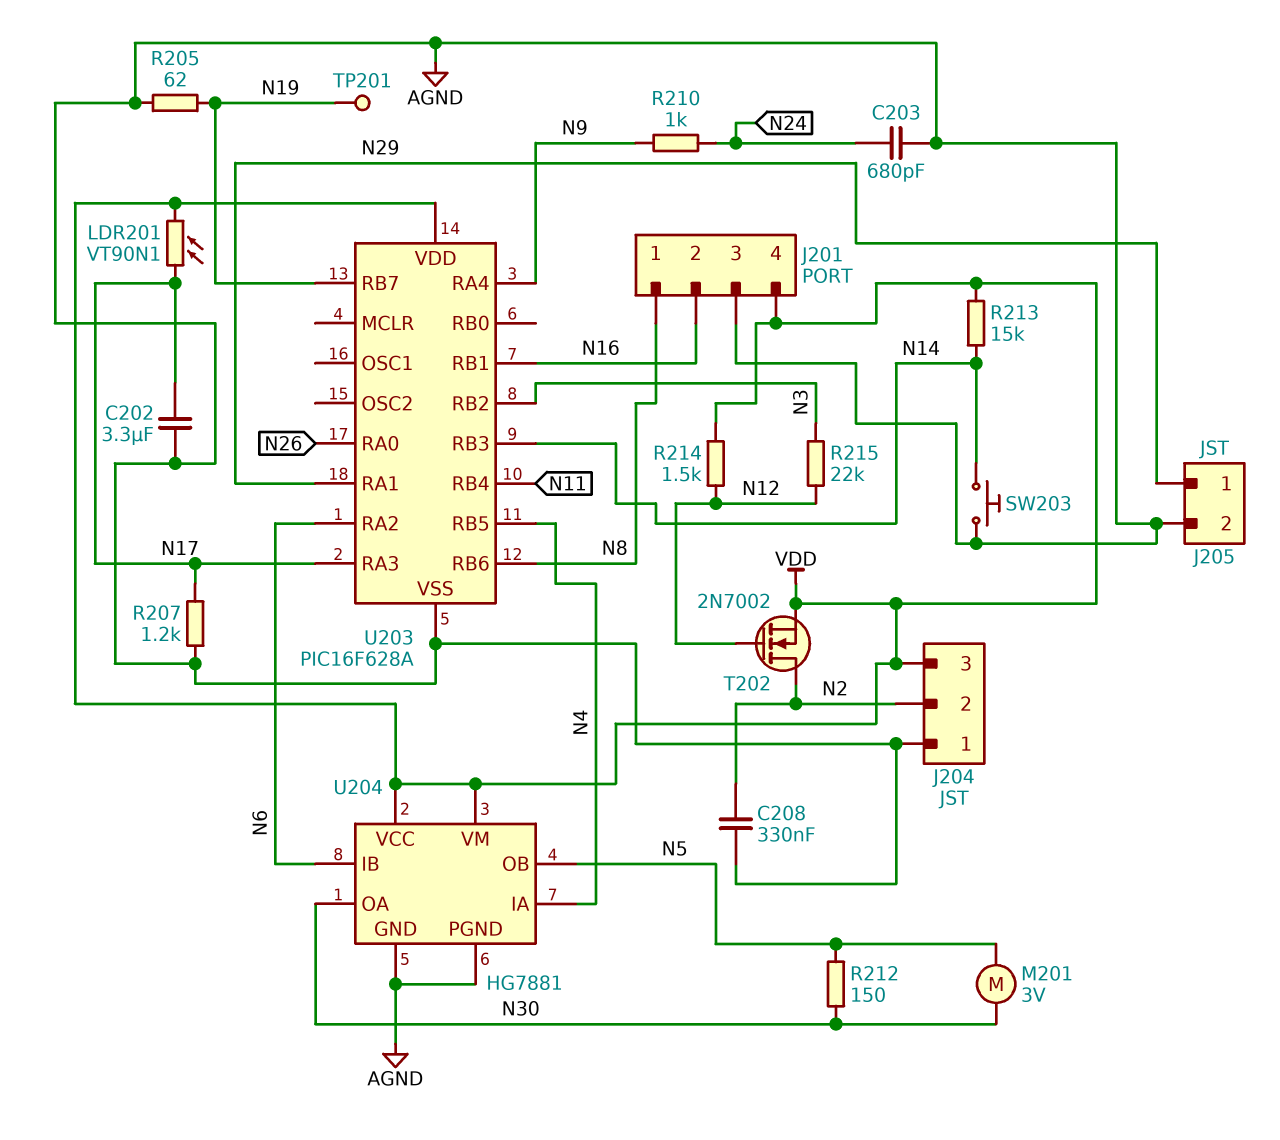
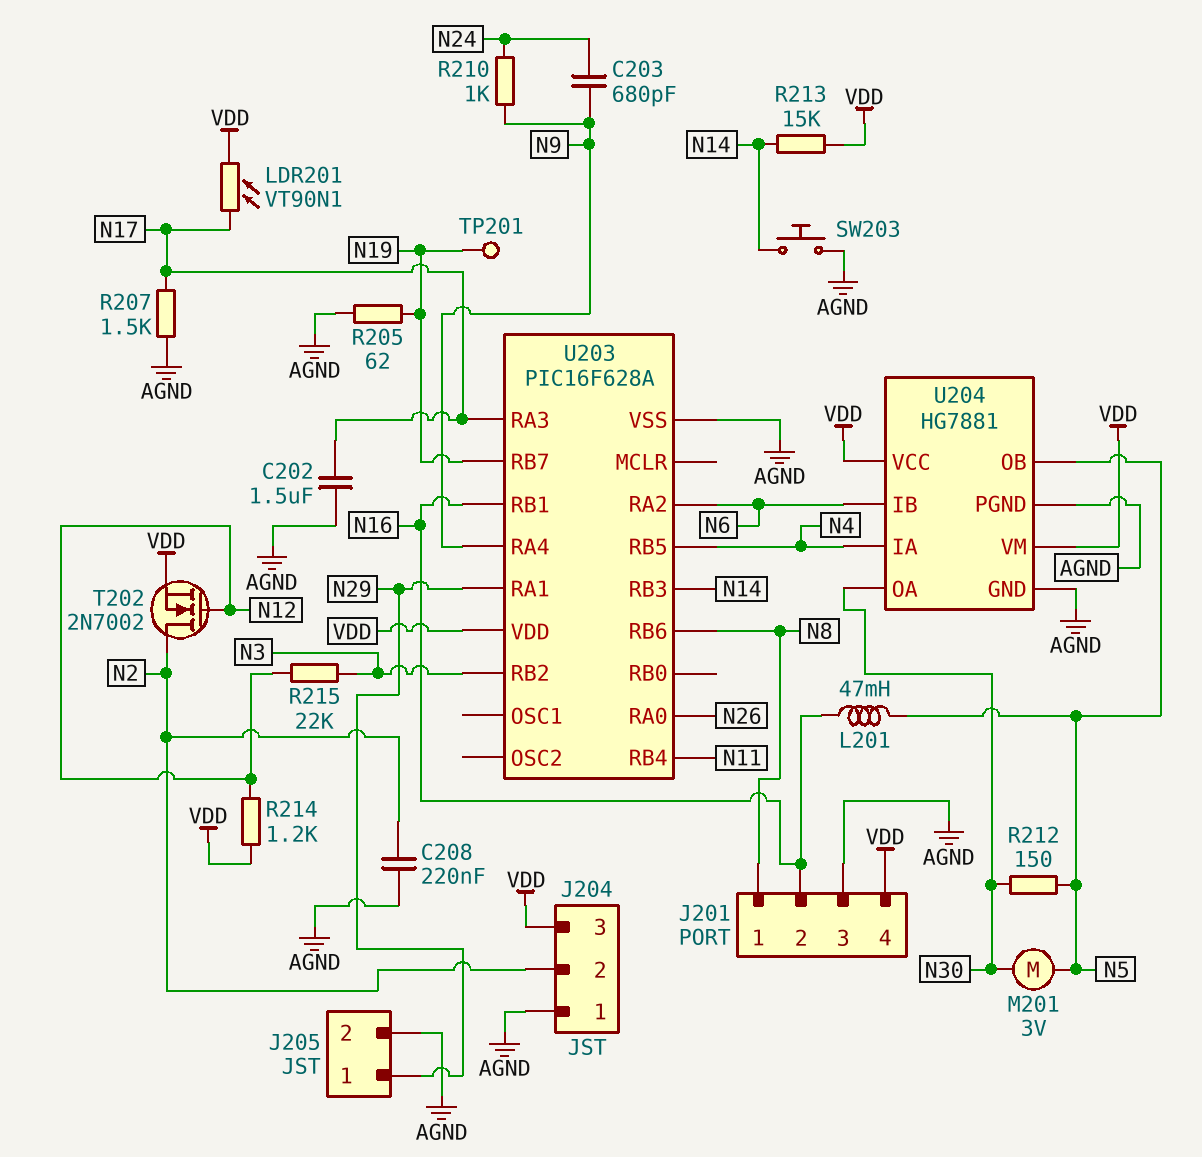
C202: 3.3uF (AGND, N17) -> 1.5uF (AGND, N17)
C203: 680pF (AGND, N24) -> 680pF (N9, N24)
C208: 330nF (AGND, N2) -> 220nF (AGND, N2)
L201: none -> 47mH (N5, N16)
R207: 1.2k (AGND, N17) -> 1.5k (AGND, N17)
R214: 1.5k (N12, VDD) -> 1.2k (N12, VDD)

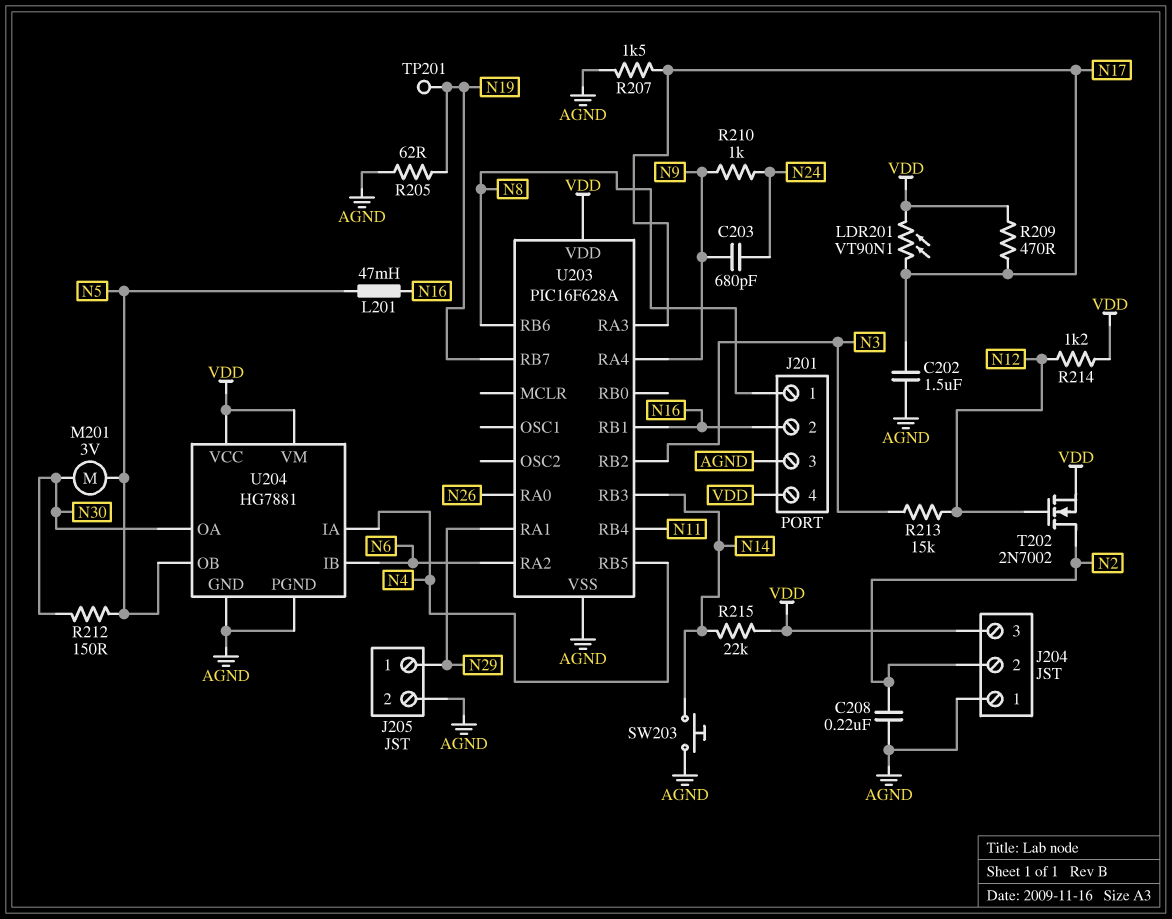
R209: none -> 470 (N17, VDD)
R213: 15k (N14, VDD) -> 15k (N3, N12)
R215: 22k (N3, N12) -> 22k (N14, VDD)

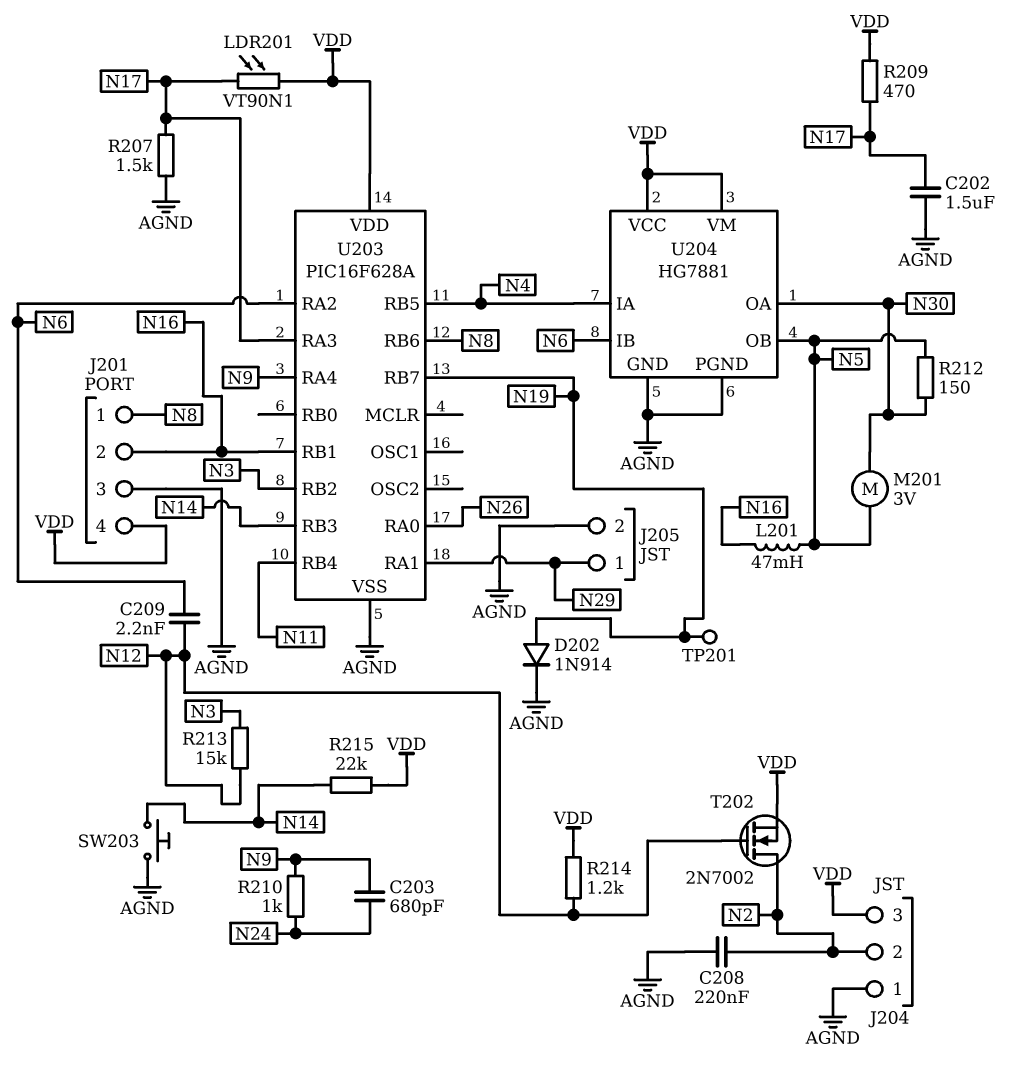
C209: none -> 2.2nF (N6, N12)
D202: none -> diode 1N914 (A N19, K AGND)
R205: 62 (AGND, N19) -> none

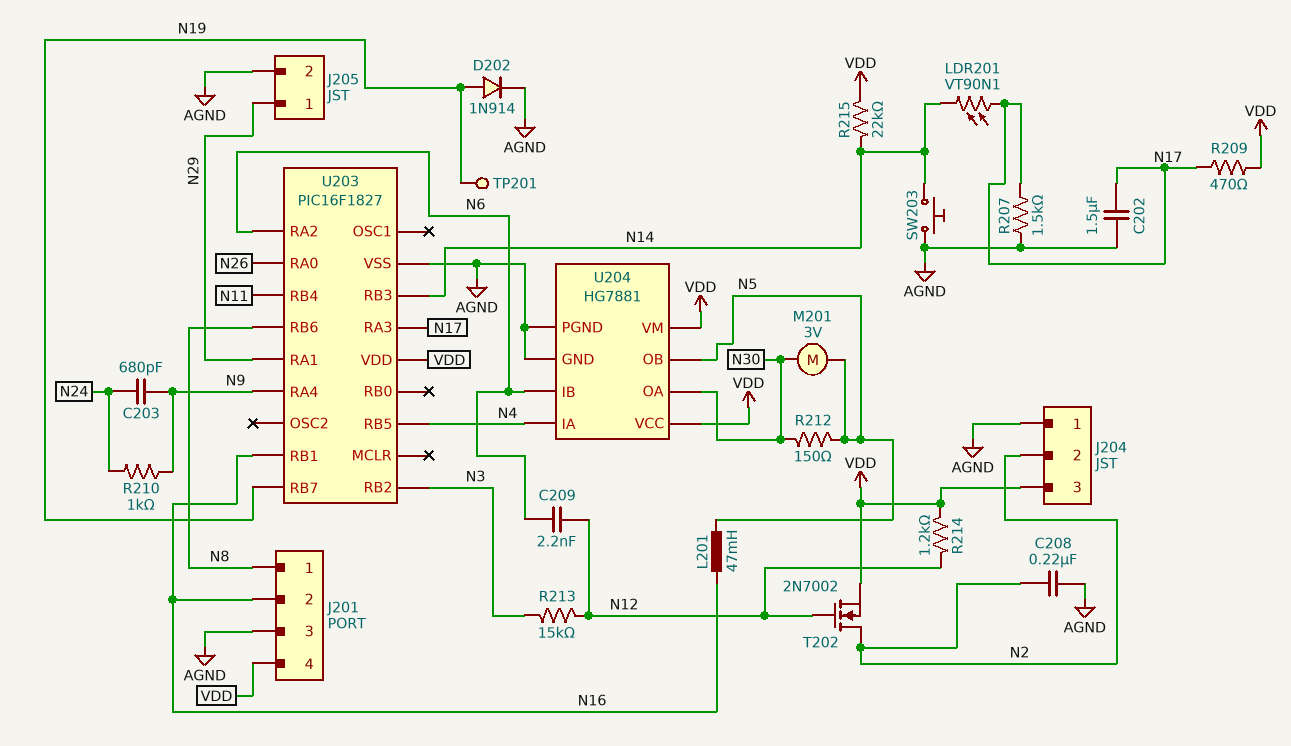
LDR201: VT90N1 (N17, VDD) -> VT90N1 (N14, N17)
U203: PIC16F628A -> PIC16F1827

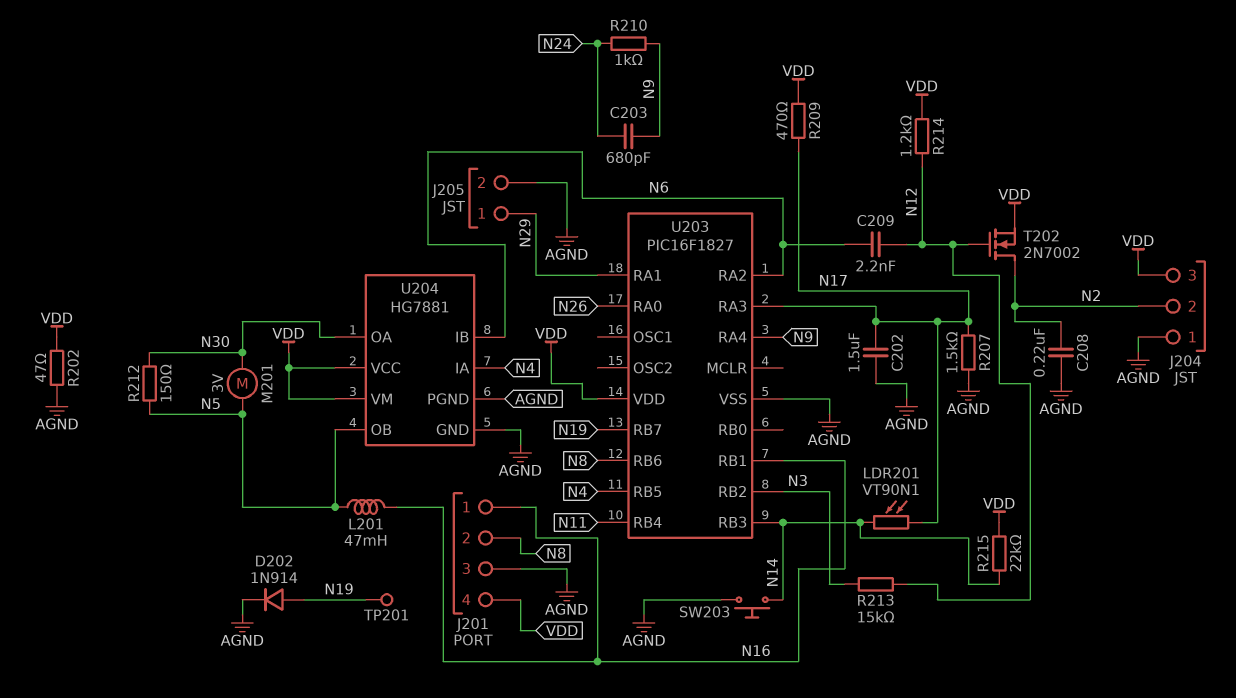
J201 pin 1: N8 -> N16
J201 pin 2: N16 -> N8
R202: none -> 47 (AGND, VDD)

